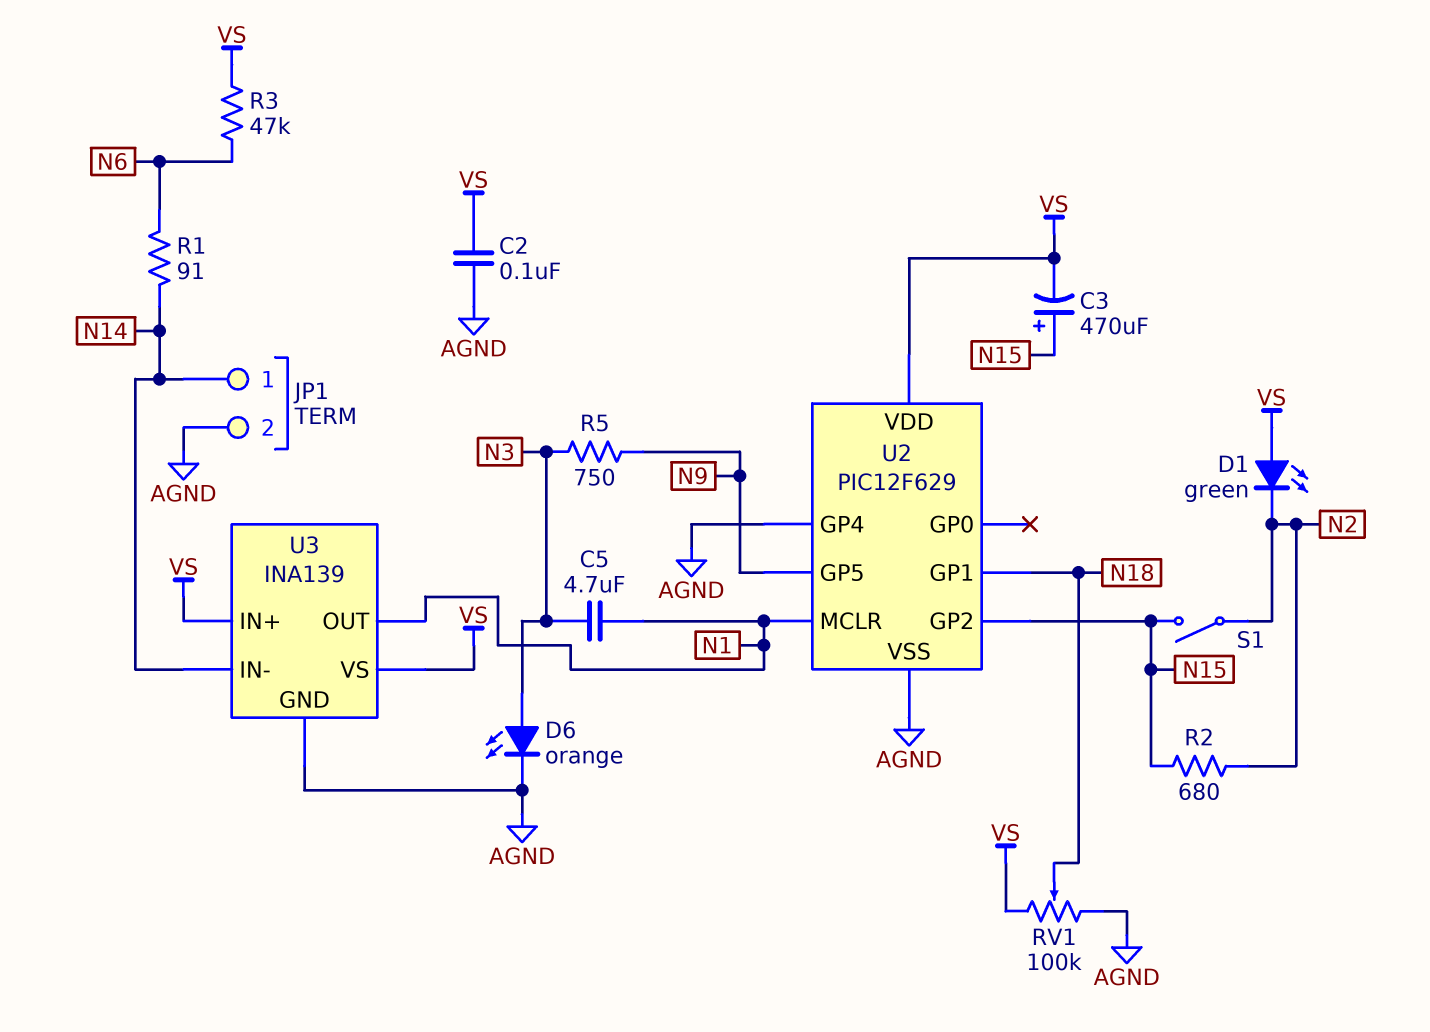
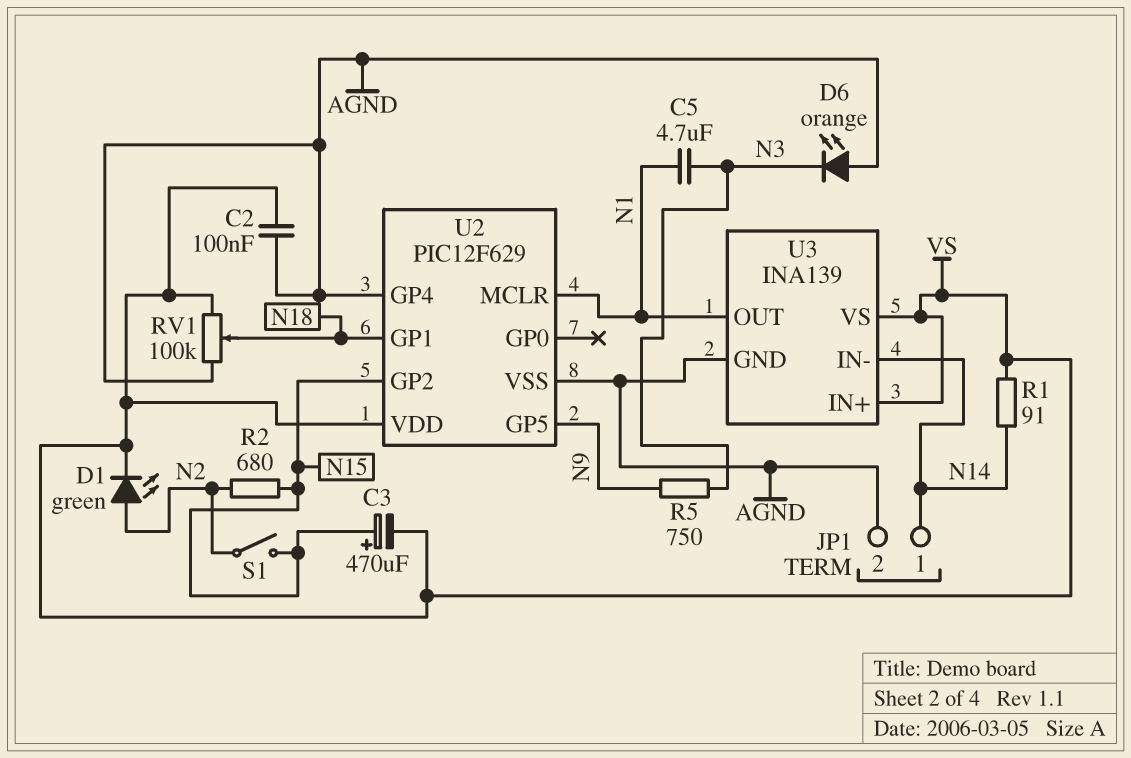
D1: LED green (A VS, K N2) -> LED green (A N2, K VS)
D6: LED orange (A N3, K AGND) -> LED orange (A AGND, K N3)
R1: 91 (N6, N14) -> 91 (N14, VS)
R3: 47k (N6, VS) -> none

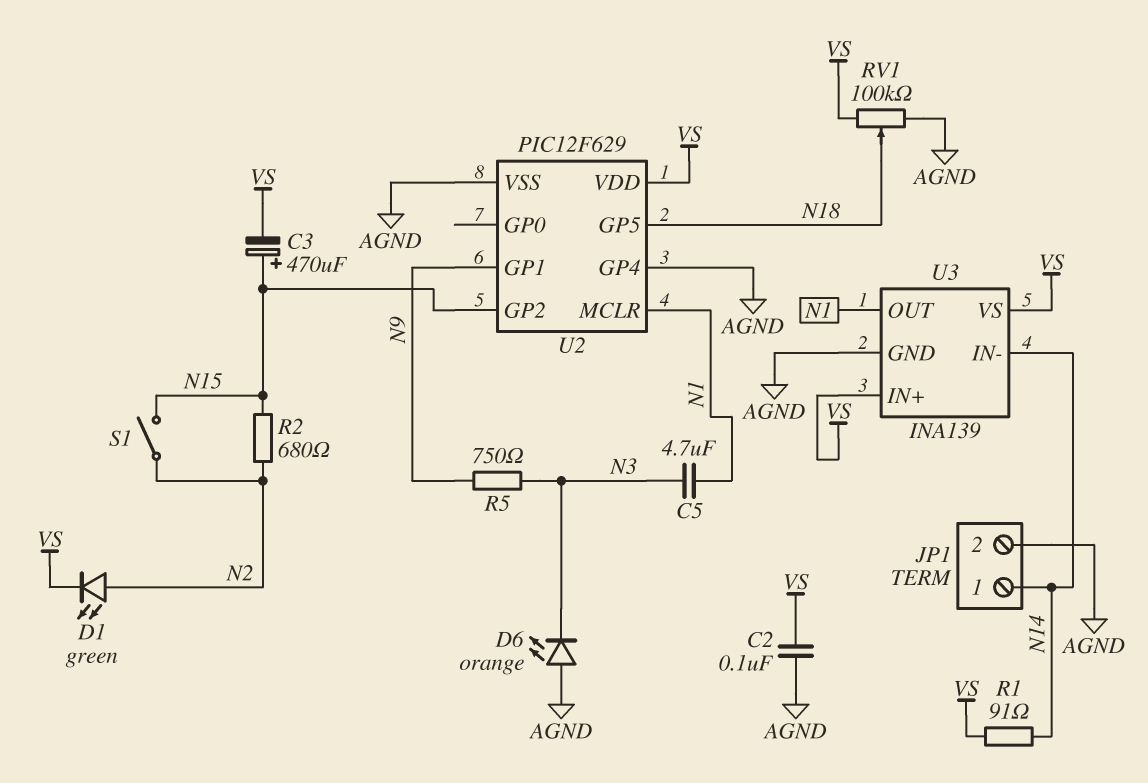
U2 pin GP1: N18 -> N9
U2 pin GP5: N9 -> N18

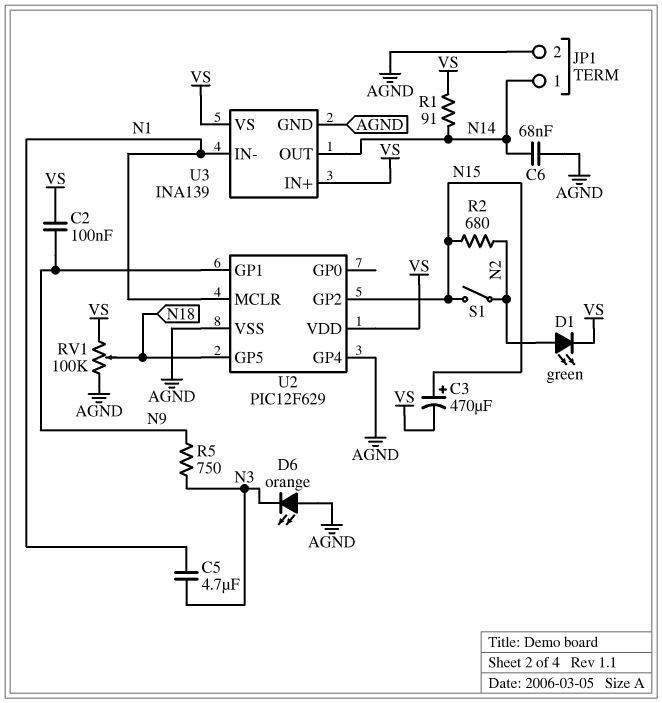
C2: 100nF (AGND, VS) -> 100nF (N9, VS)
C6: none -> 68nF (AGND, N14)
U3 pin IN-: N14 -> N1
U3 pin OUT: N1 -> N14

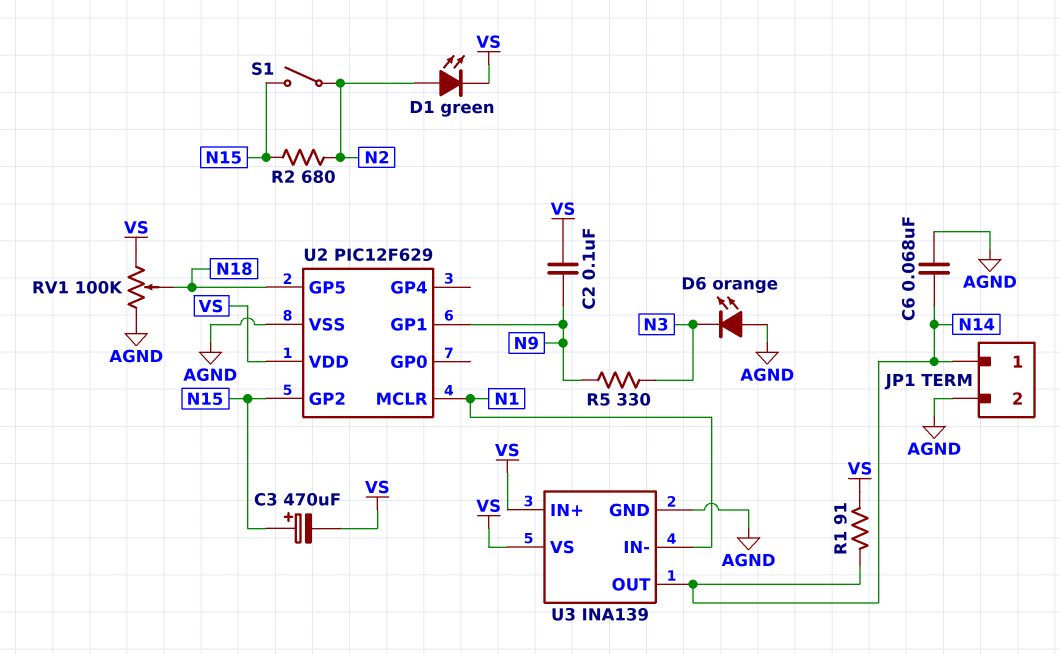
C5: 4.7uF (N1, N3) -> none
R5: 750 (N3, N9) -> 330 (N3, N9)
U2 pin GP4: AGND -> none

